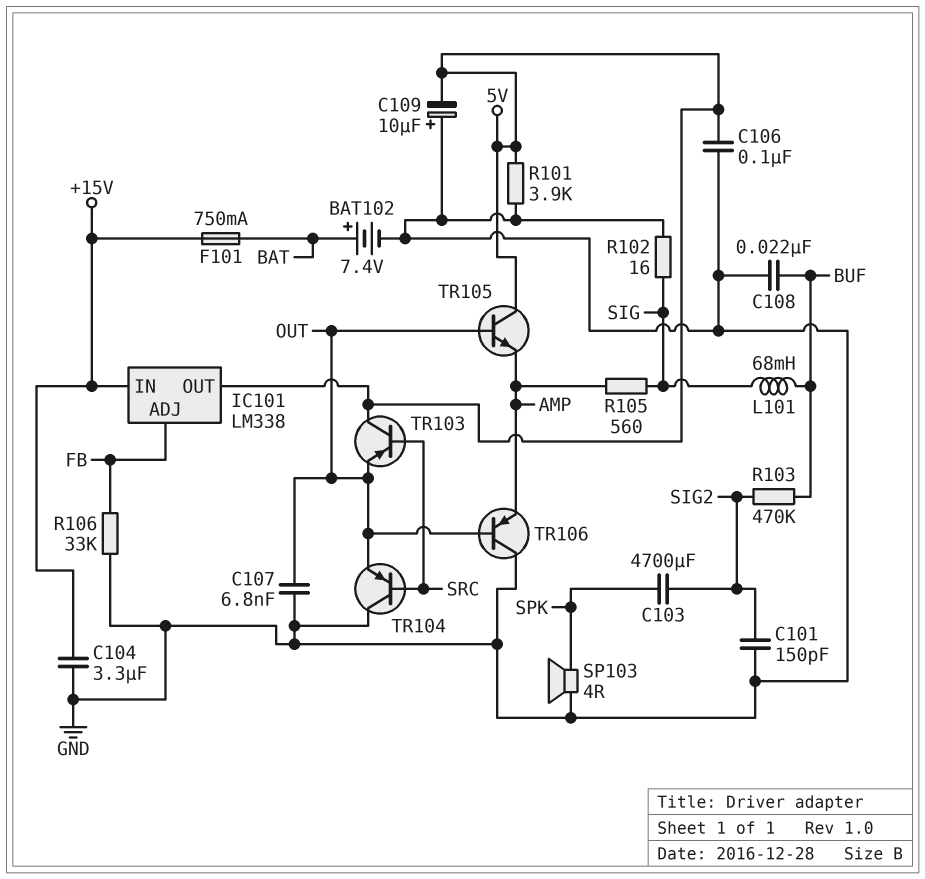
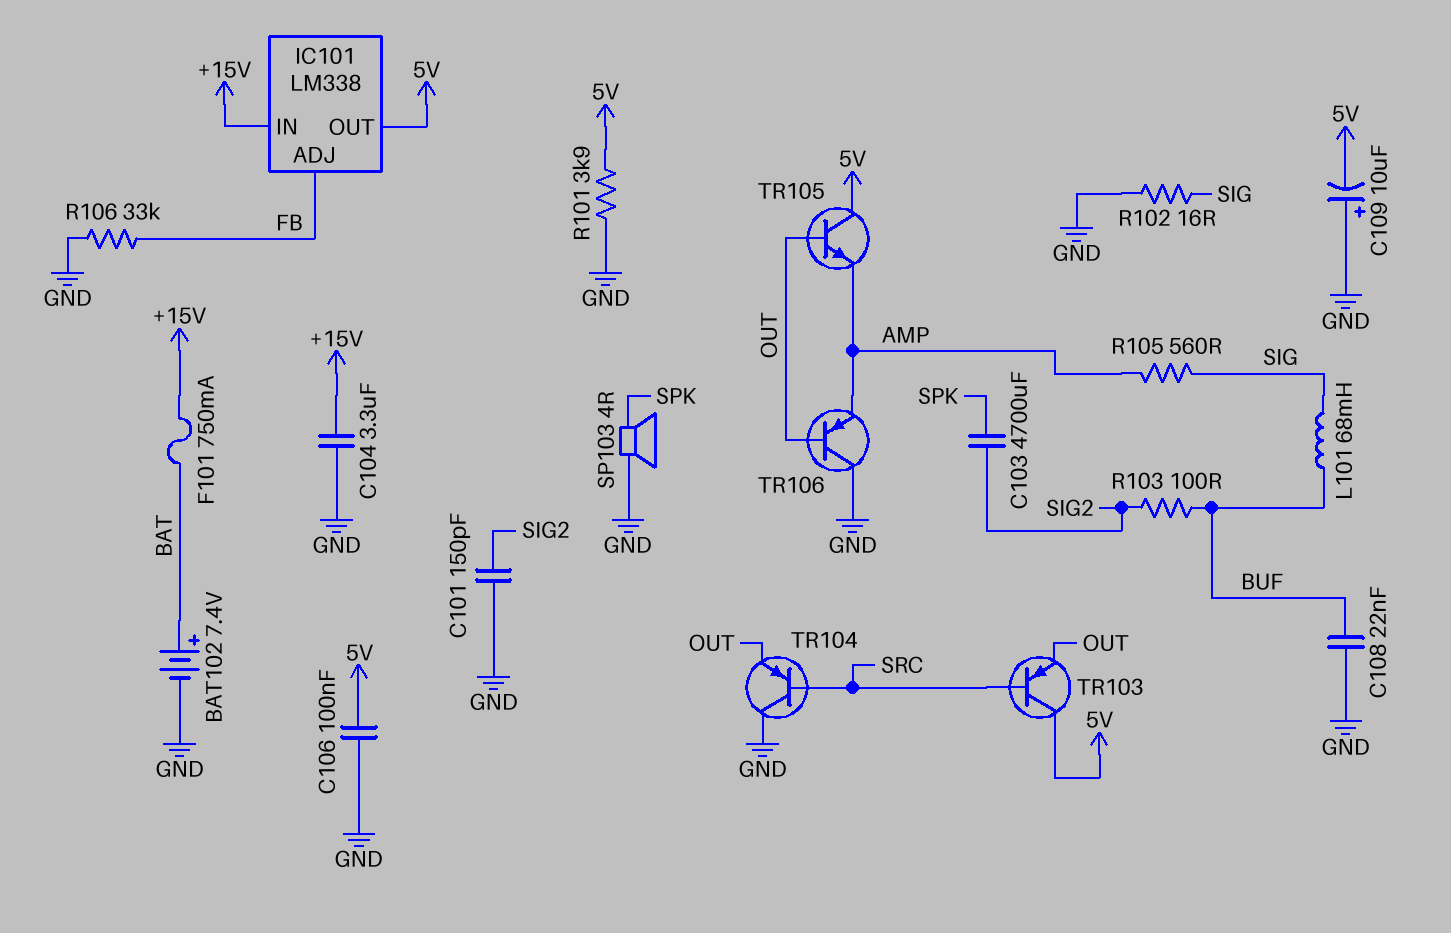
C107: 6.8nF (GND, OUT) -> none
R103: 470k (BUF, SIG2) -> 100 (BUF, SIG2)

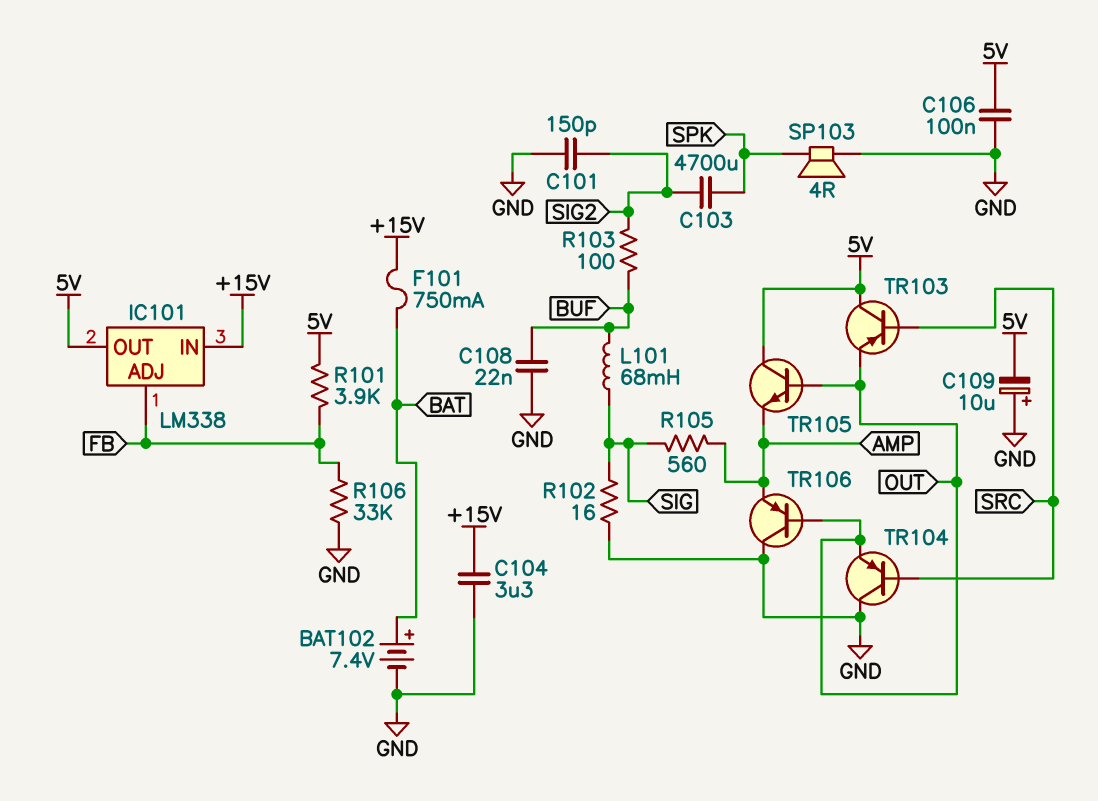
R101: 3.9k (5V, GND) -> 3.9k (5V, FB)

